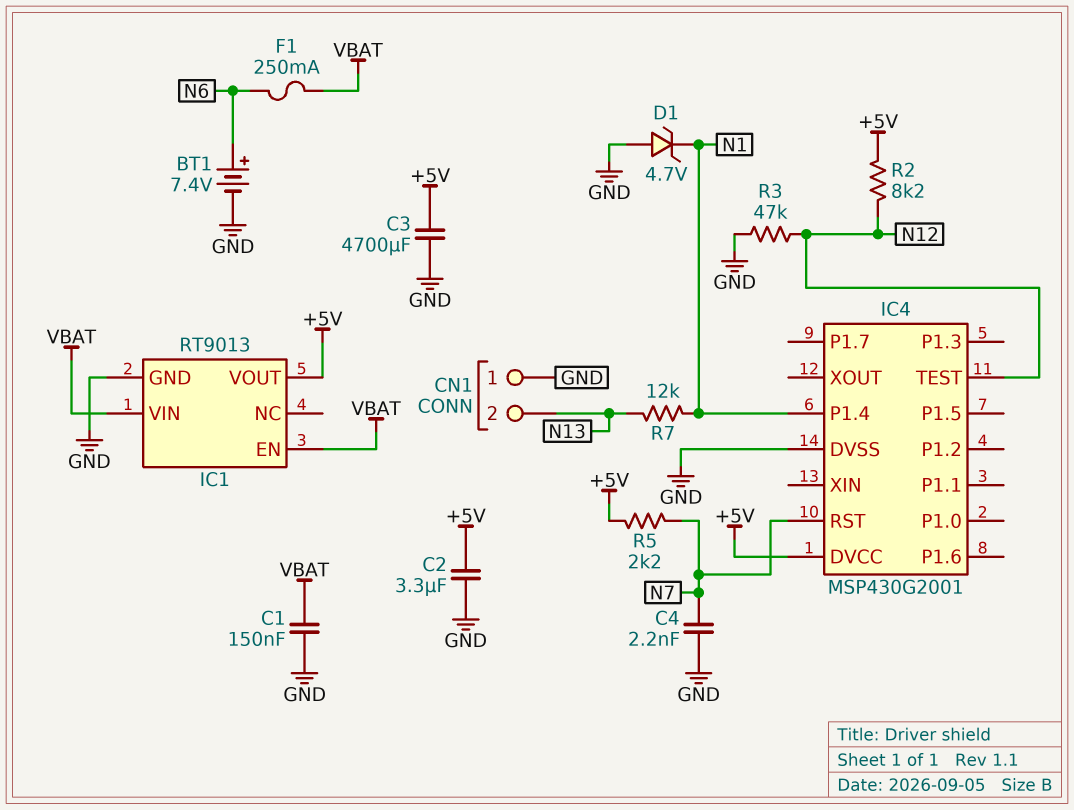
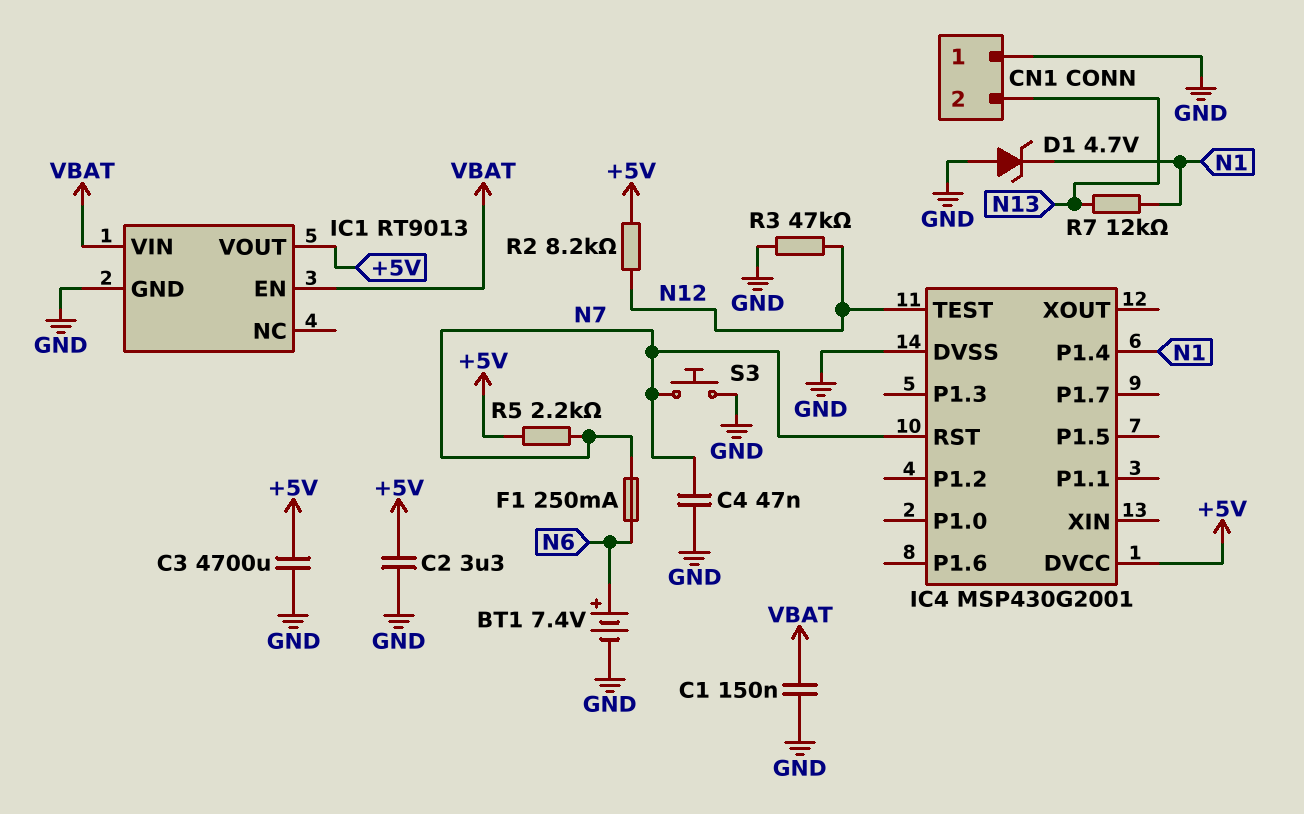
C4: 2.2nF (GND, N7) -> 47nF (GND, N7)
F1: 250mA (N6, VBAT) -> 250mA (N6, N7)
S3: none -> button (GND, N7)

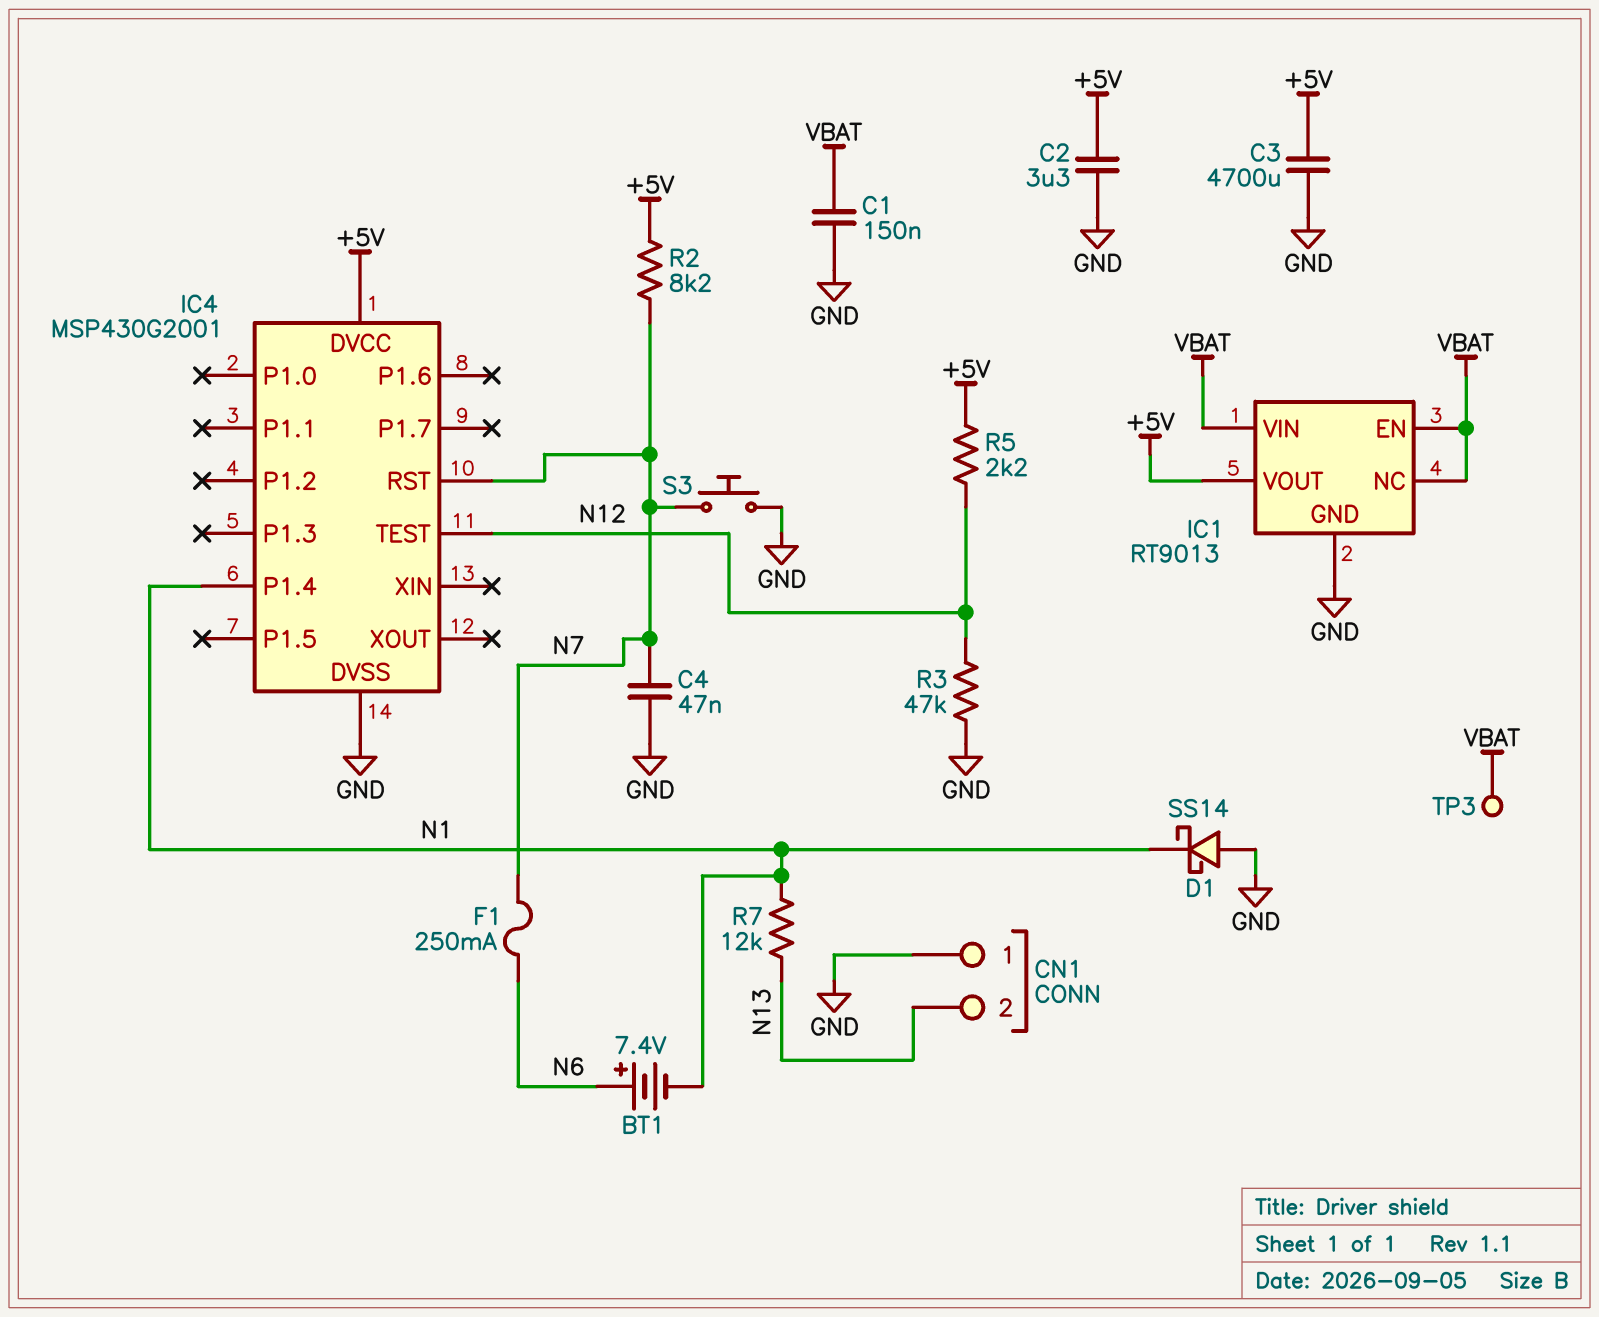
BT1: 7.4V (plus N6, minus GND) -> 7.4V (plus N6, minus N1)
D1: zener 4.7V (A GND, K N1) -> schottky SS14 (A GND, K N1)
IC1 pin NC: none -> VBAT
R2: 8.2k (+5V, N12) -> 8.2k (+5V, N7)
R5: 2.2k (+5V, N7) -> 2.2k (+5V, N12)
TP3: none -> test point (VBAT)

